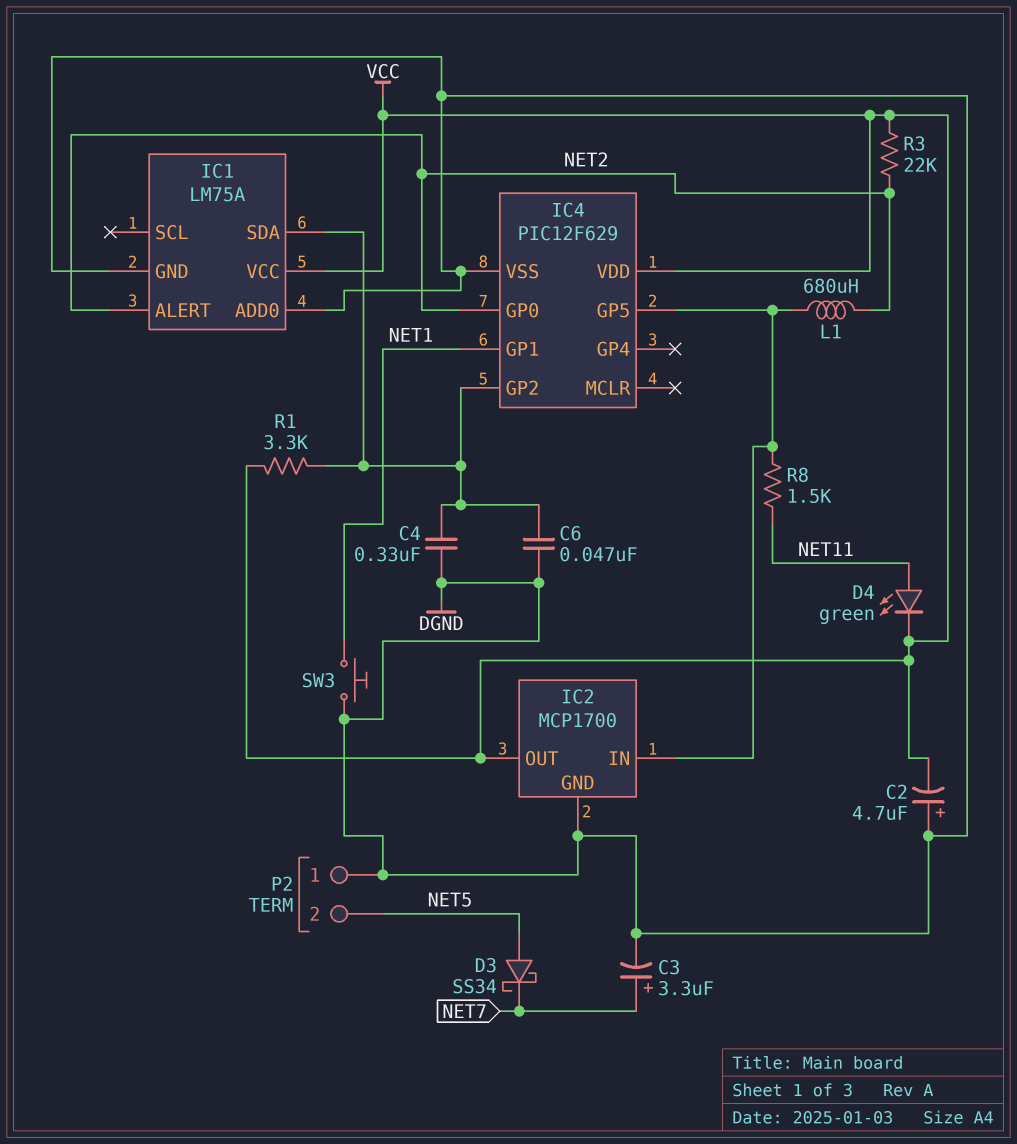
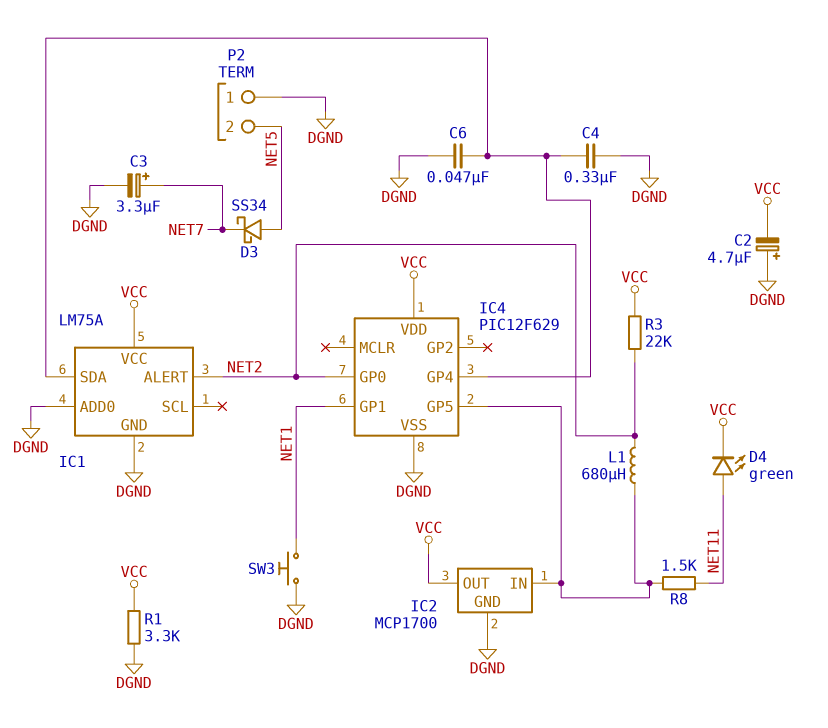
IC4 pin GP2: IC1/SDA -> none
IC4 pin GP4: none -> IC1/SDA
R1: 3.3k (IC1/SDA, VCC) -> 3.3k (DGND, VCC)

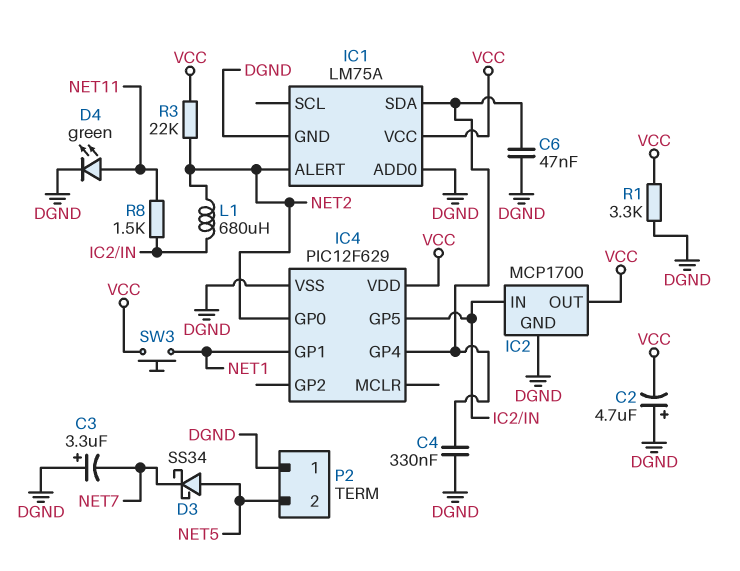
C3: 3.3uF (plus NET7, minus DGND) -> 3.3uF (plus DGND, minus NET7)
D4: LED green (A NET11, K VCC) -> LED green (A NET11, K DGND)
SW3: button (DGND, NET1) -> button (NET1, VCC)

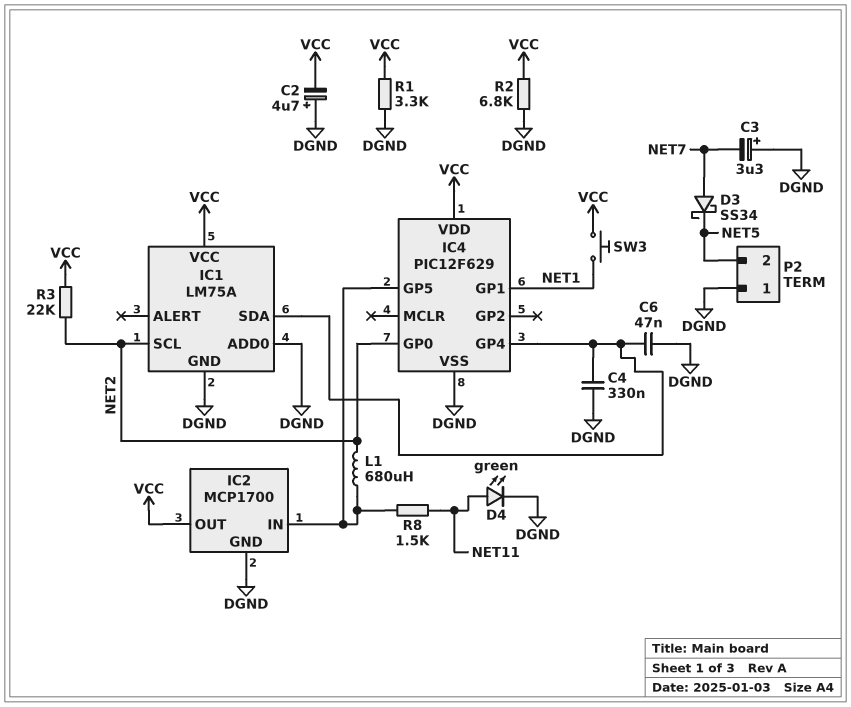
D3: schottky SS34 (A NET5, K NET7) -> schottky SS34 (A NET7, K NET5)
IC1 pin ALERT: NET2 -> none
IC1 pin SCL: none -> NET2
R2: none -> 6.8k (DGND, VCC)

